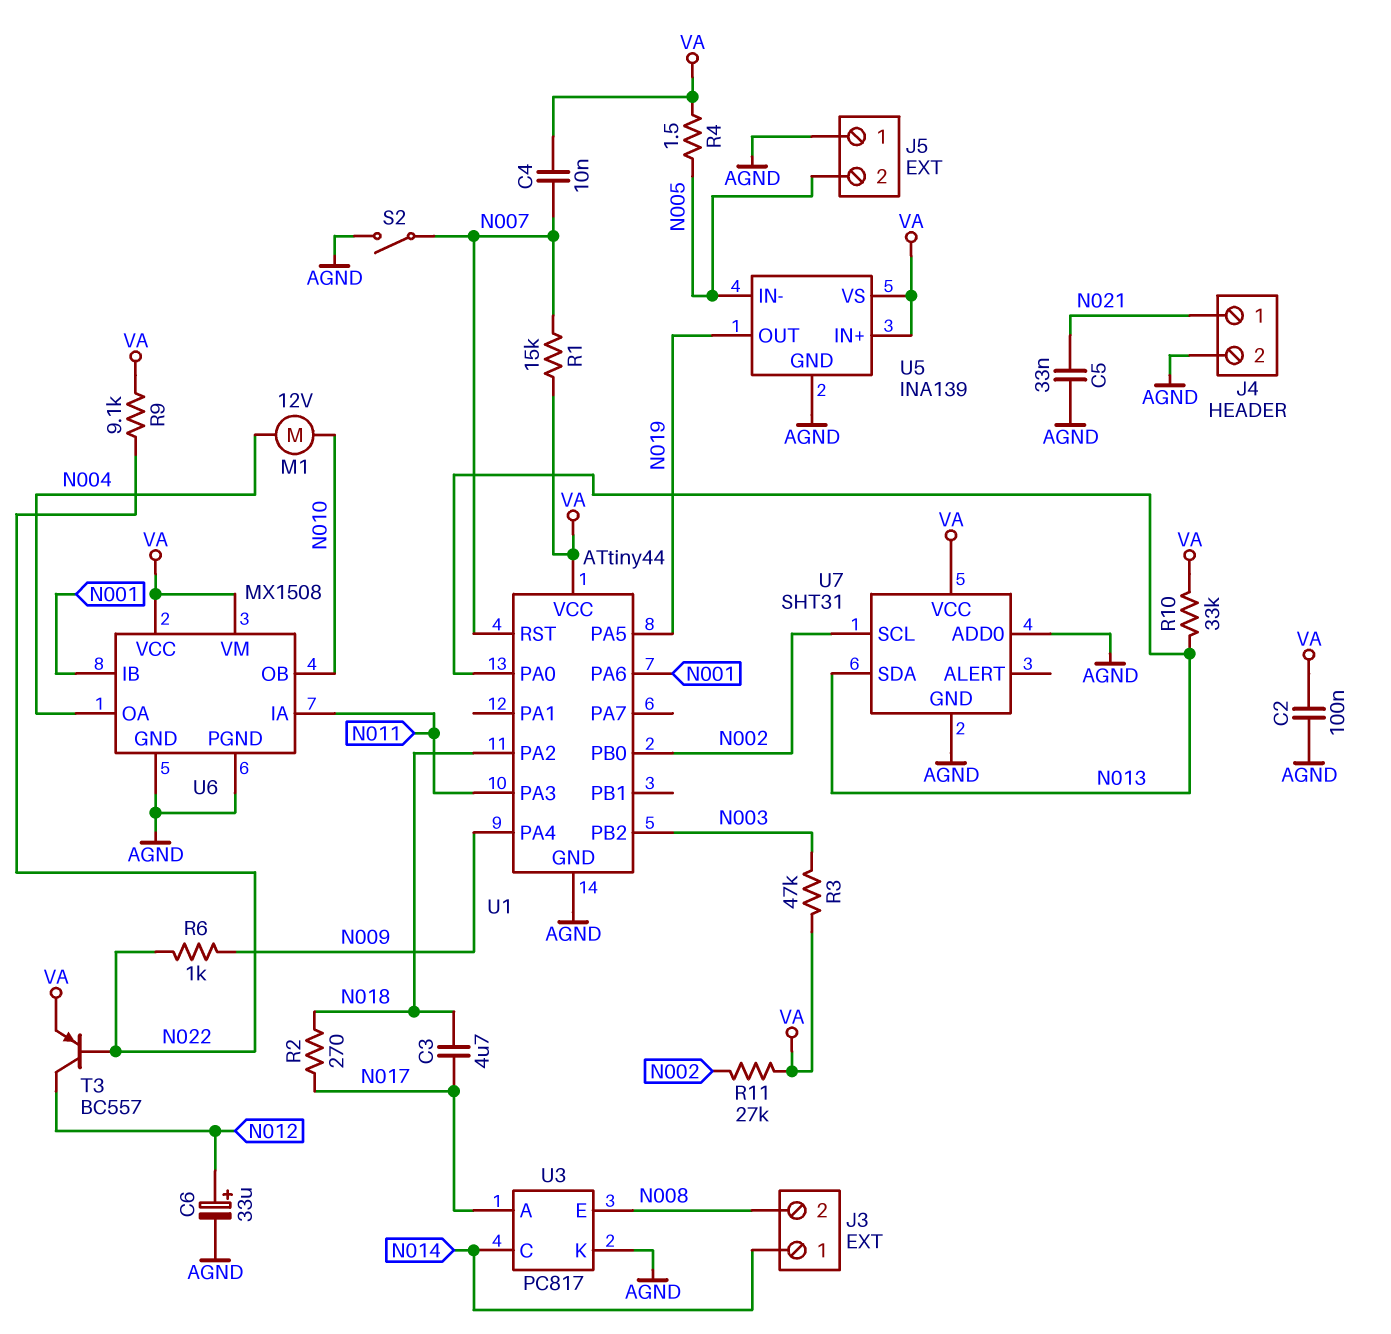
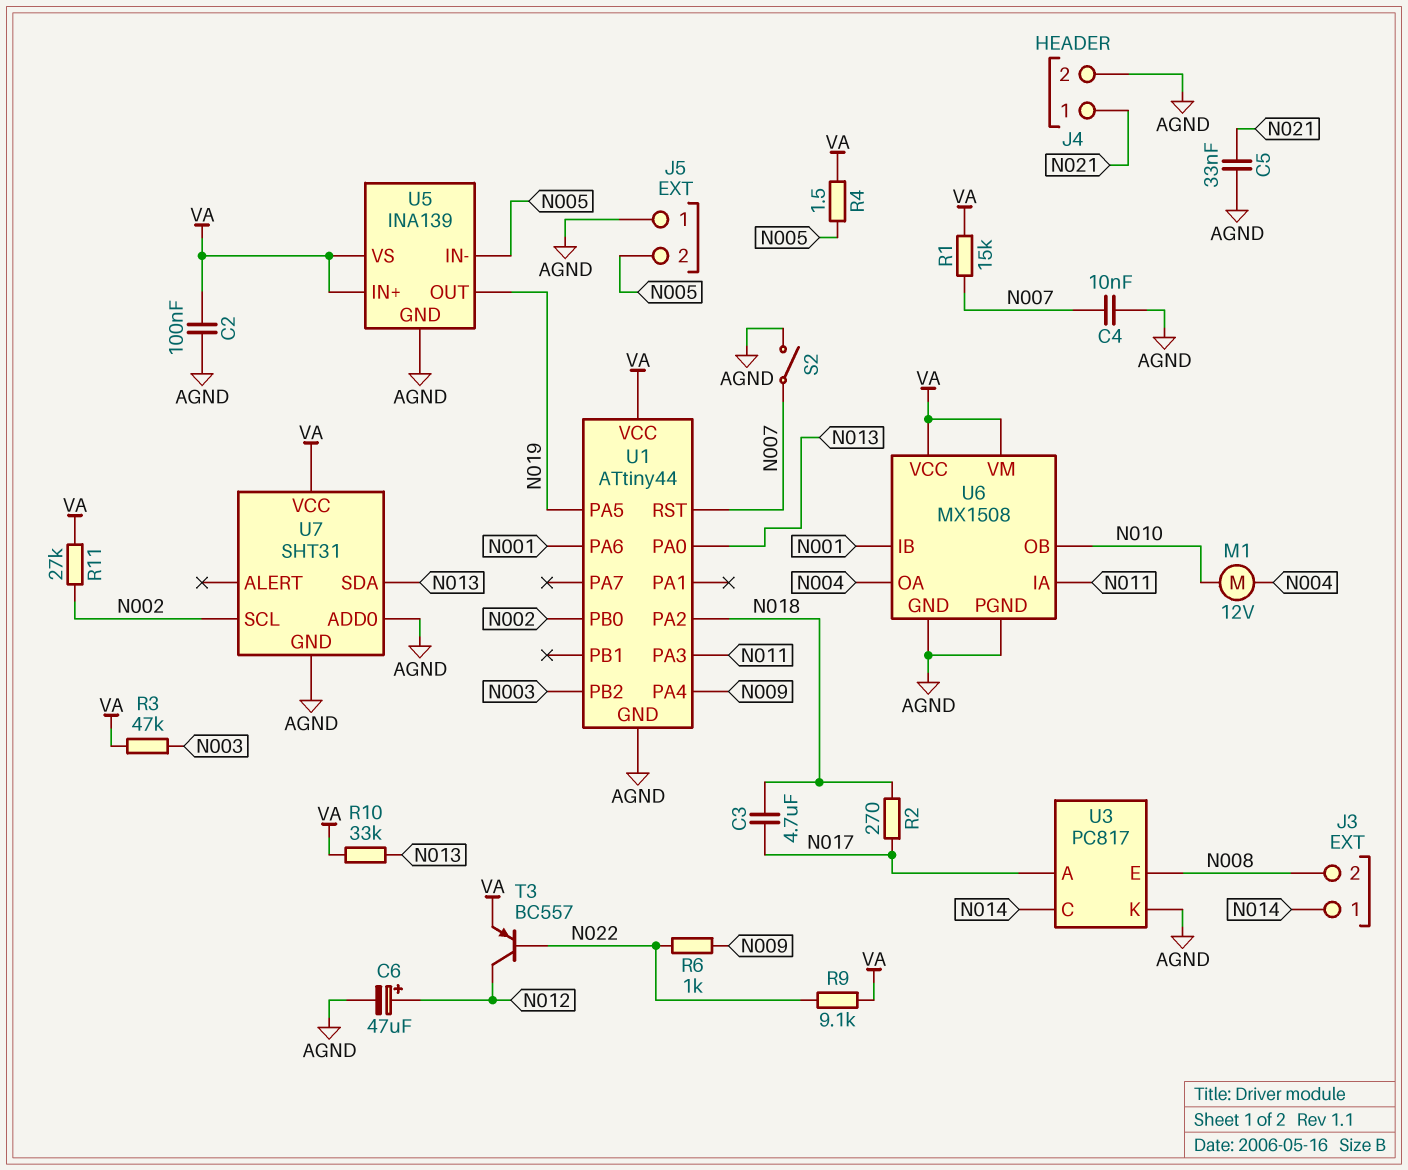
C4: 10nF (N007, VA) -> 10nF (AGND, N007)
C6: 33uF (plus N012, minus AGND) -> 47uF (plus N012, minus AGND)

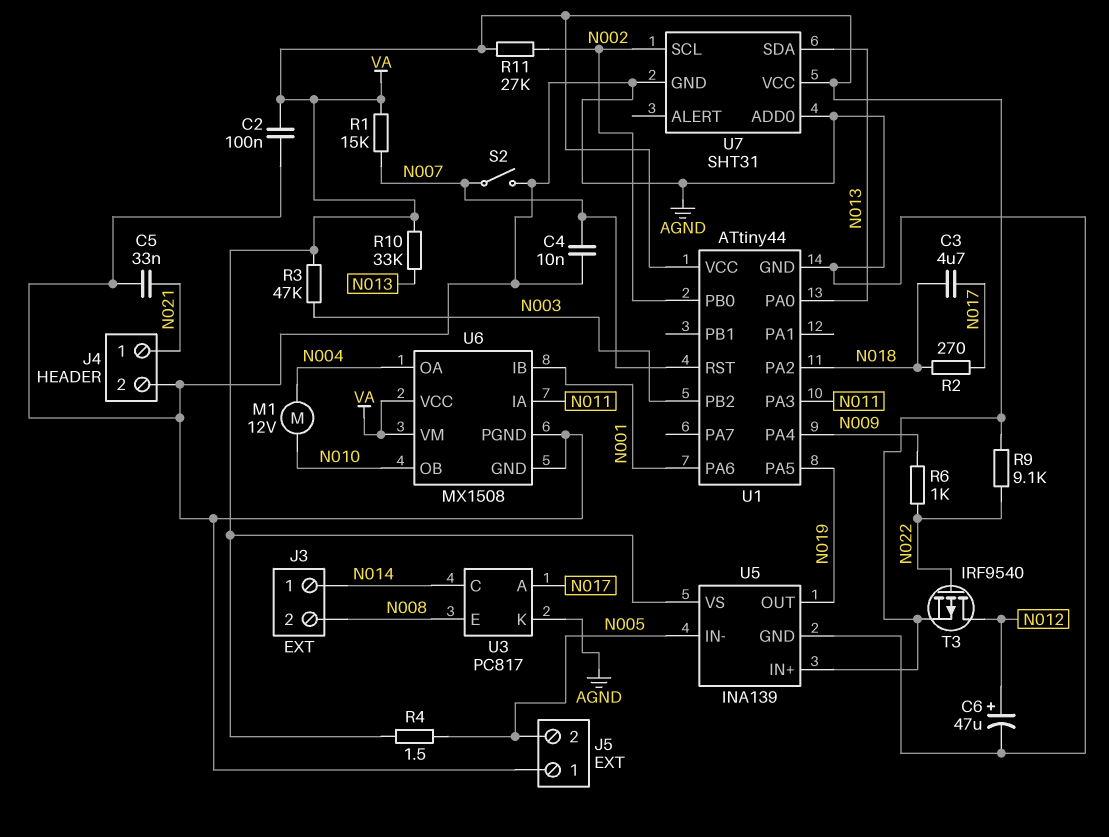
T3: PNP BC557 (B N022, C N012, E VA) -> PMOS IRF9540 (G N022, D N012, S VA)

